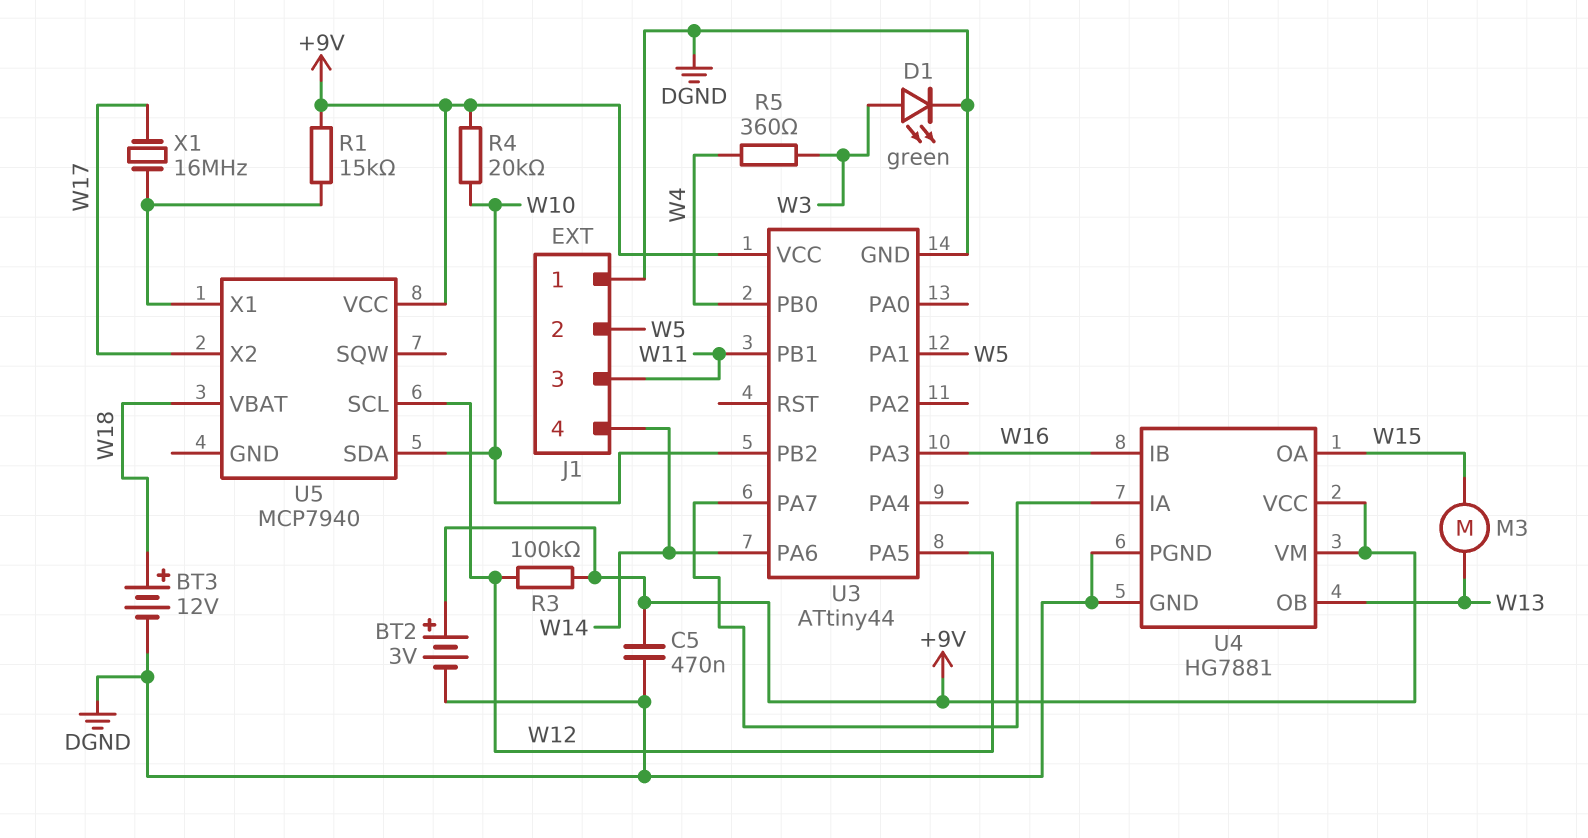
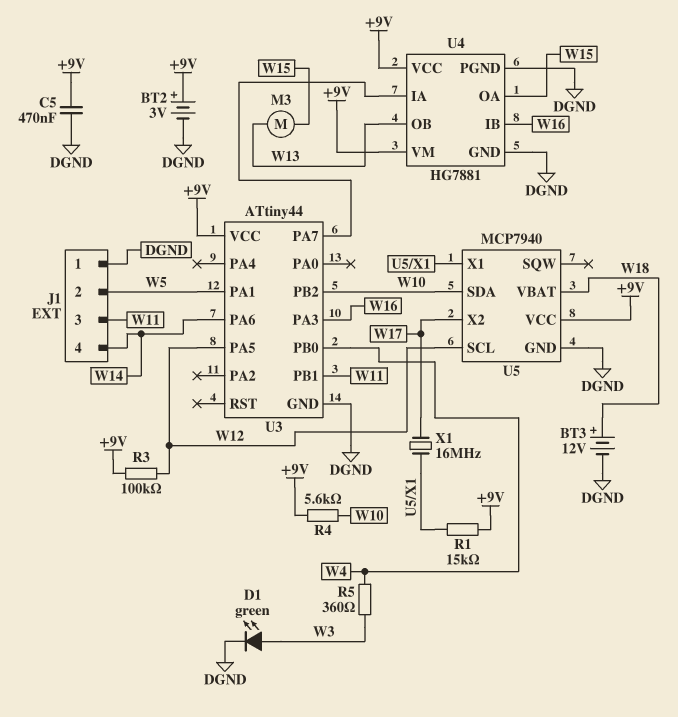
R4: 20k (+9V, W10) -> 5.6k (+9V, W10)
U5 pin GND: none -> DGND

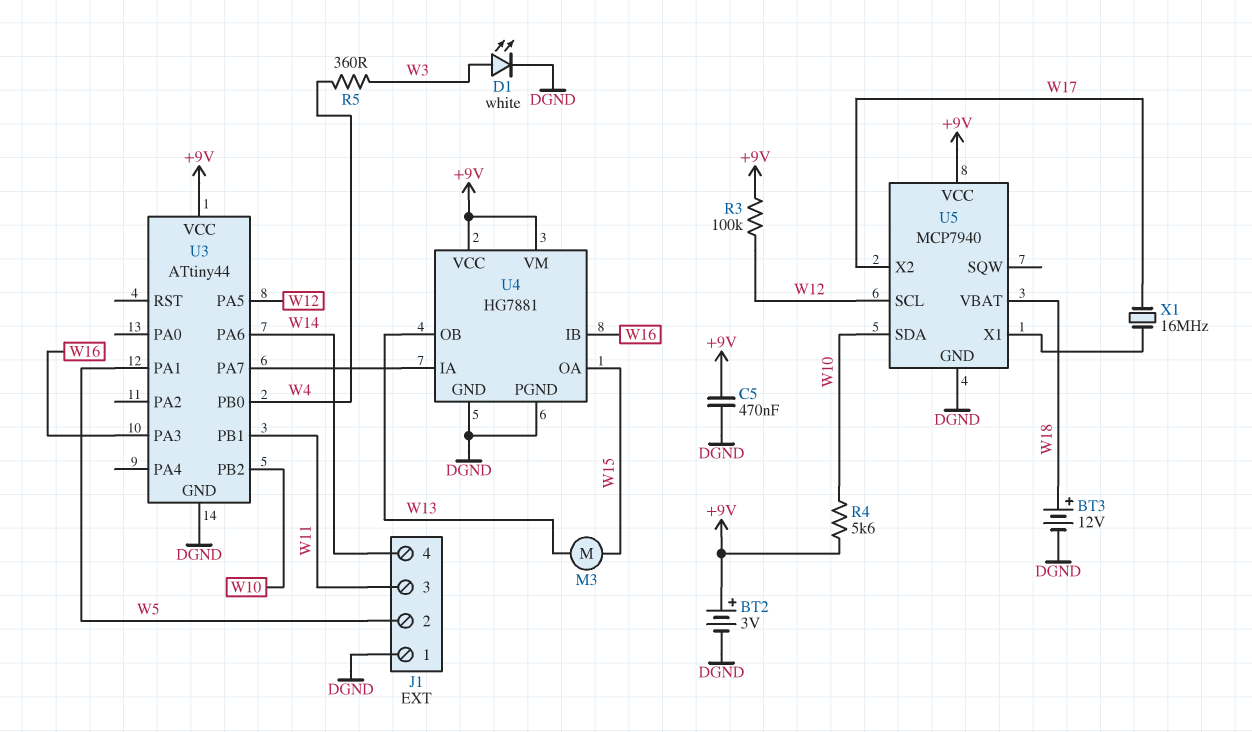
D1: LED green (A W3, K DGND) -> LED white (A W3, K DGND)
R1: 15k (+9V, U5/X1) -> none

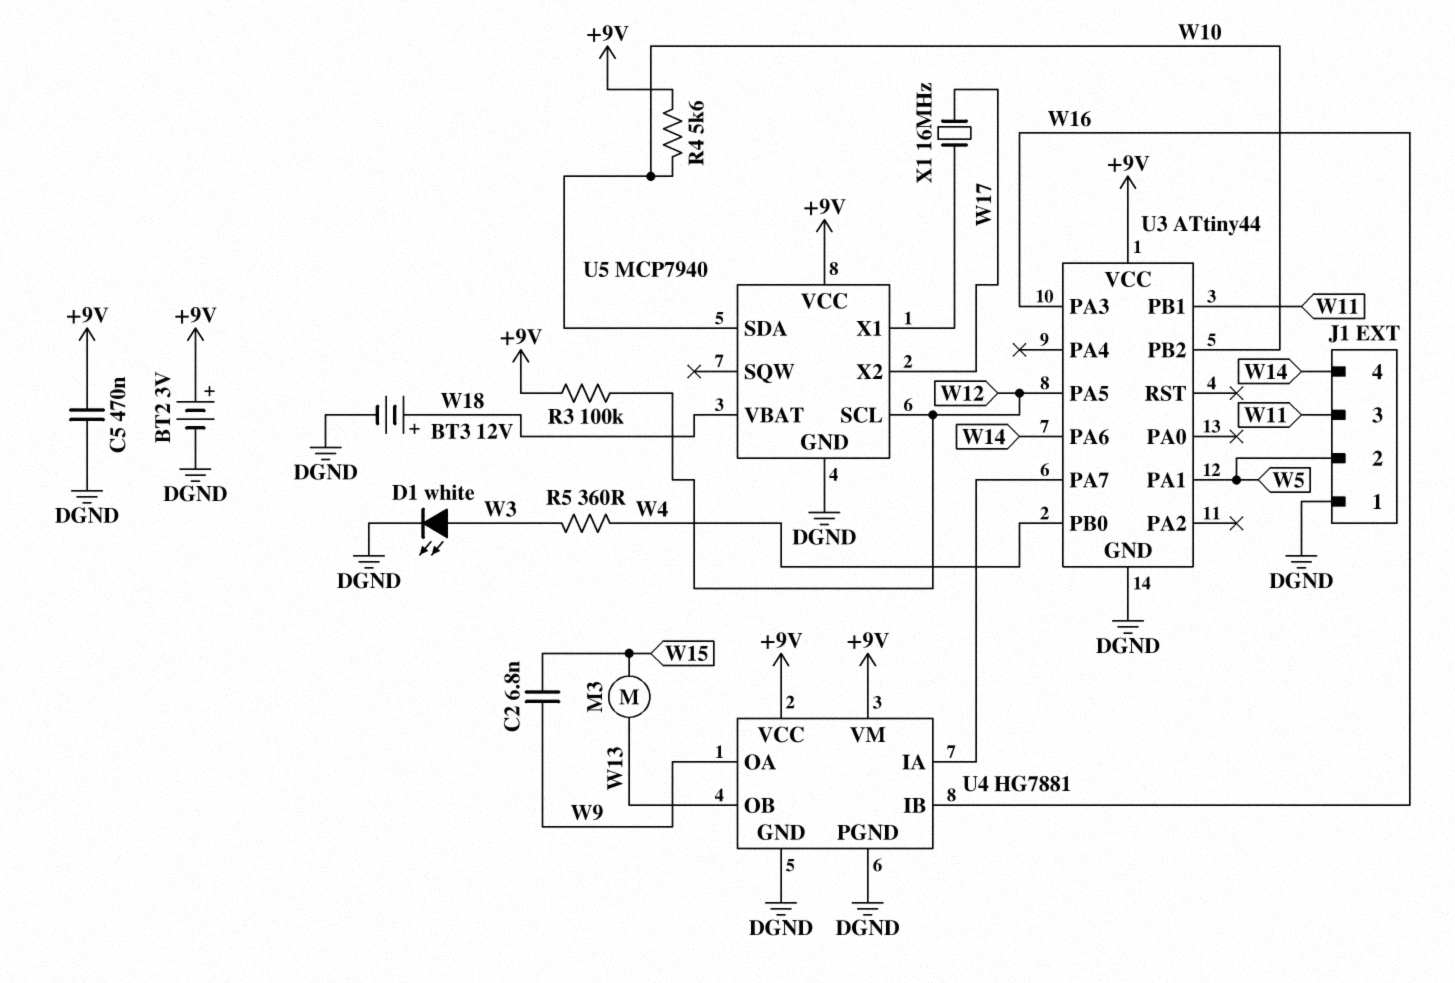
C2: none -> 6.8nF (W9, W15)
U4 pin OA: W15 -> W9

